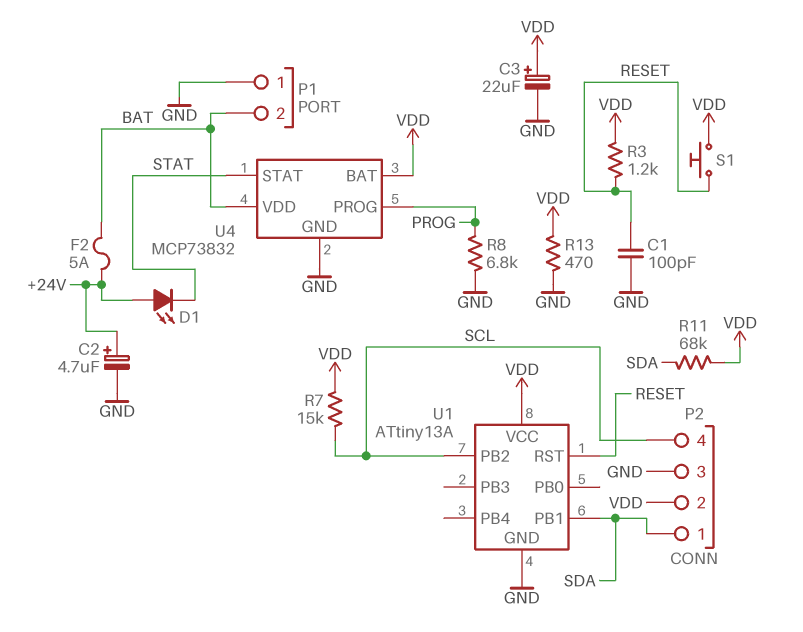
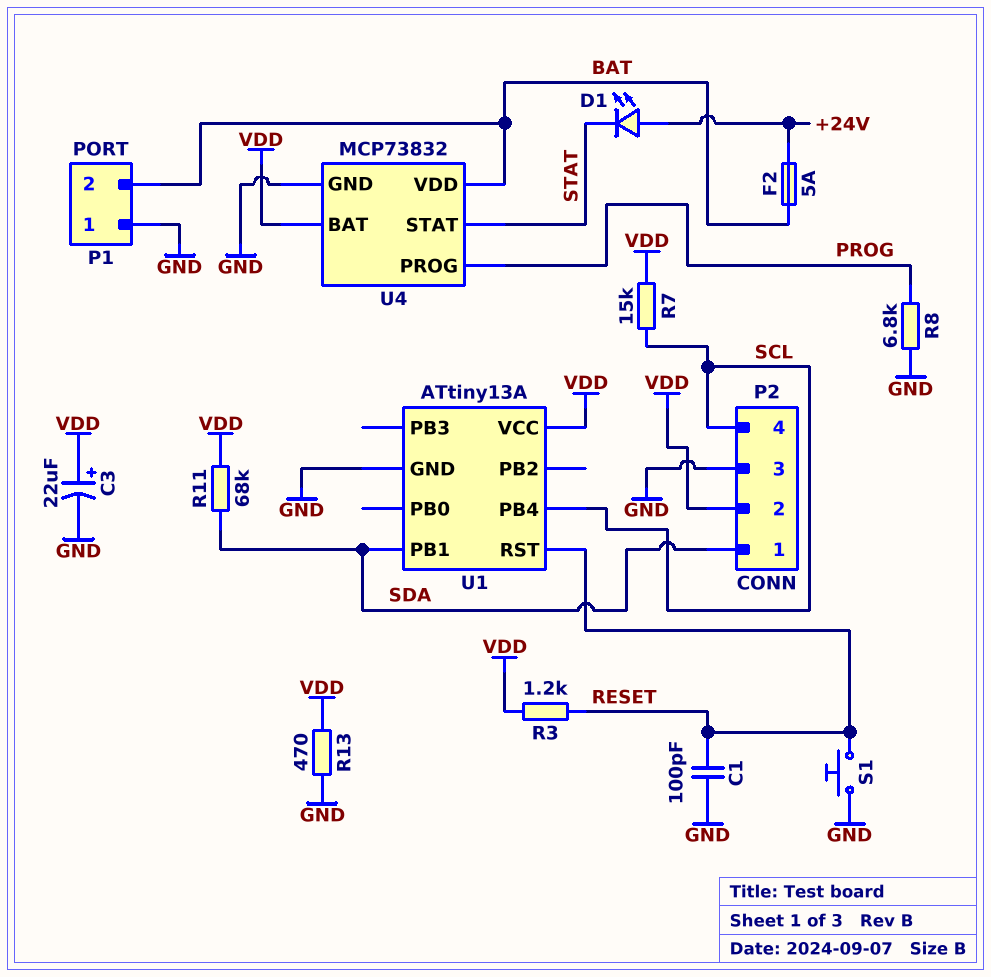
C2: 4.7uF (plus +24V, minus GND) -> none
S1: button (RESET, VDD) -> button (GND, RESET)
U1 pin PB2: SCL -> none
U1 pin PB4: none -> SCL

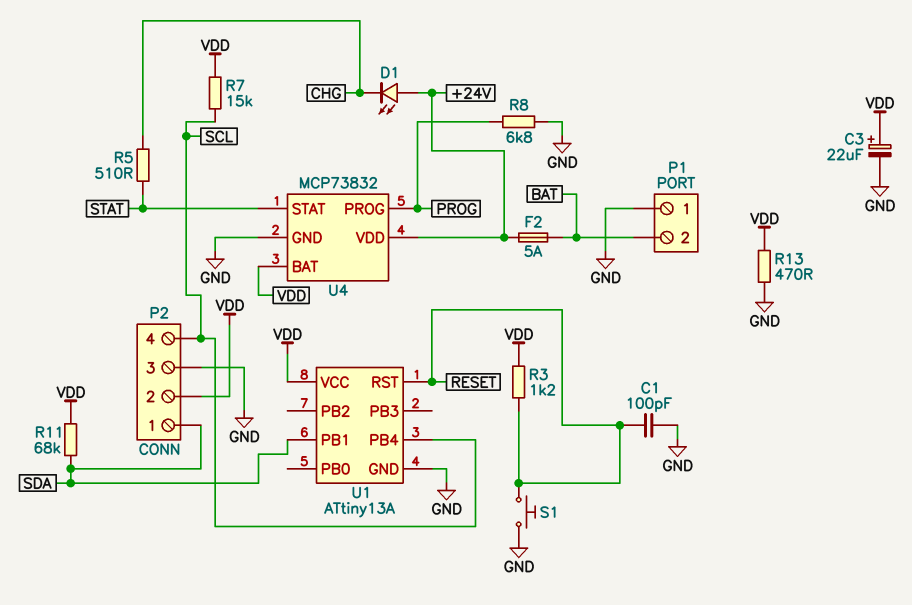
D1: LED (A +24V, K STAT) -> LED (A +24V, K CHG)
R5: none -> 510 (CHG, STAT)
U4 pin VDD: BAT -> +24V

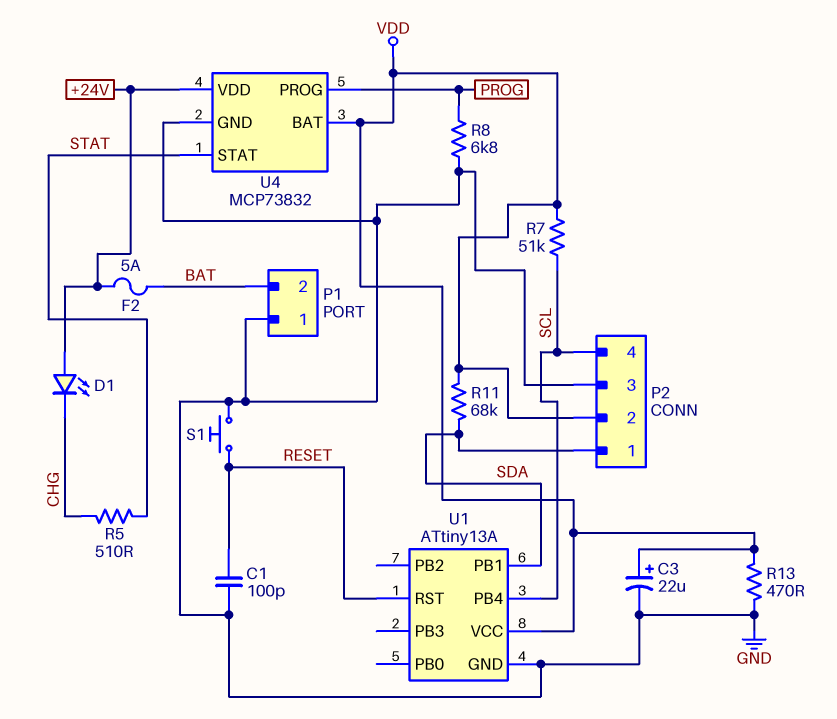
R3: 1.2k (RESET, VDD) -> none
R7: 15k (SCL, VDD) -> 51k (SCL, VDD)

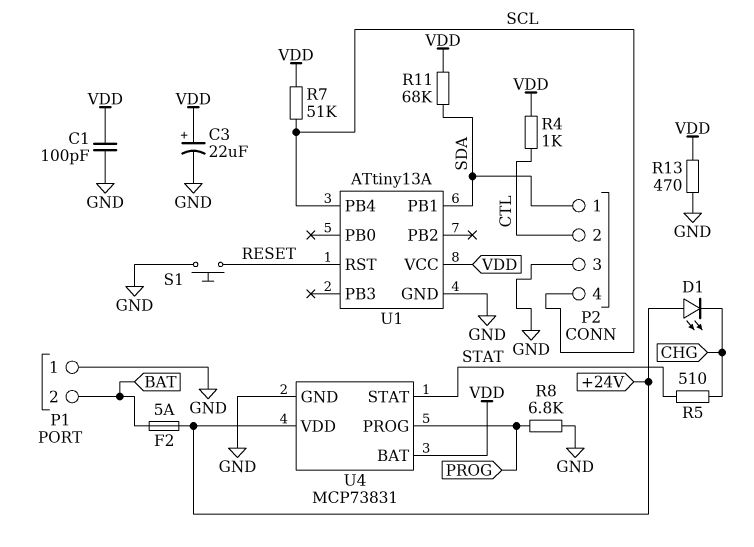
C1: 100pF (GND, RESET) -> 100pF (GND, VDD)
P2 pin 2: VDD -> CTL
R4: none -> 1k (CTL, VDD)
U4: MCP73832 -> MCP73831

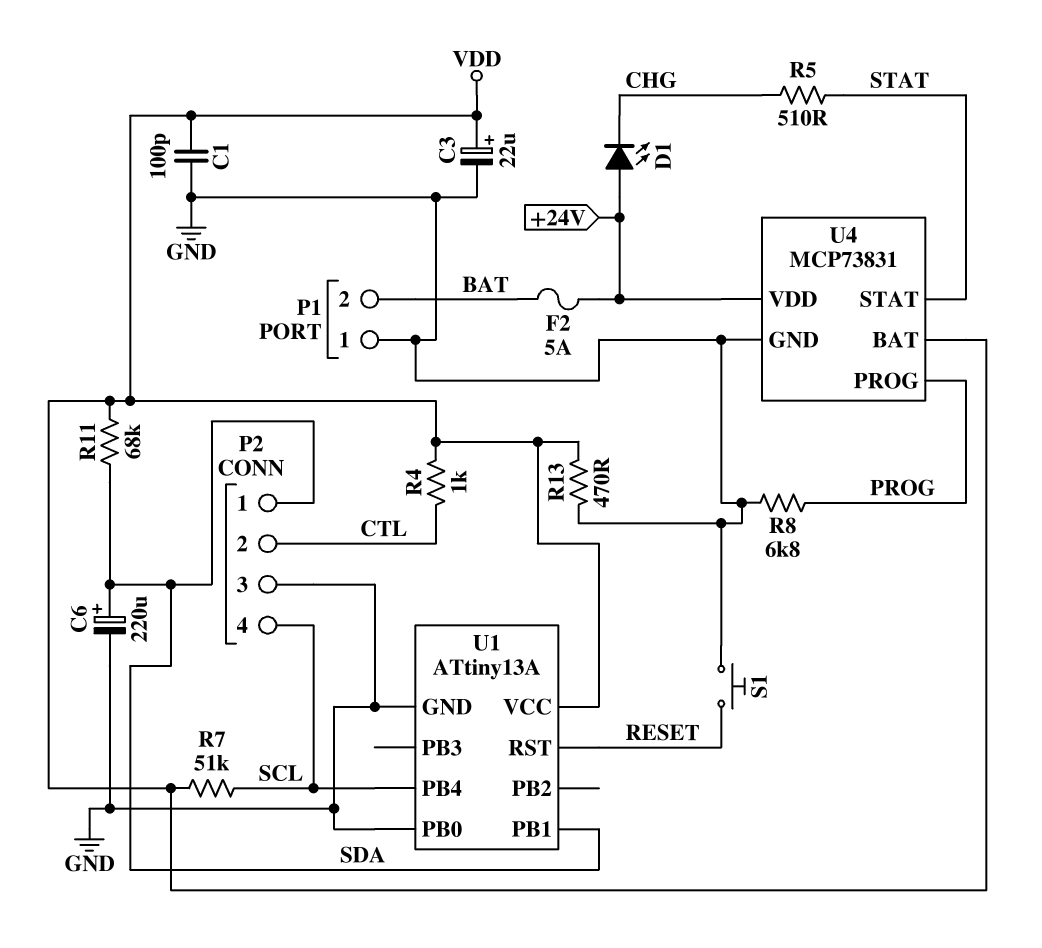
C6: none -> 220uF (plus SDA, minus GND)
U1 pin PB0: none -> GND

